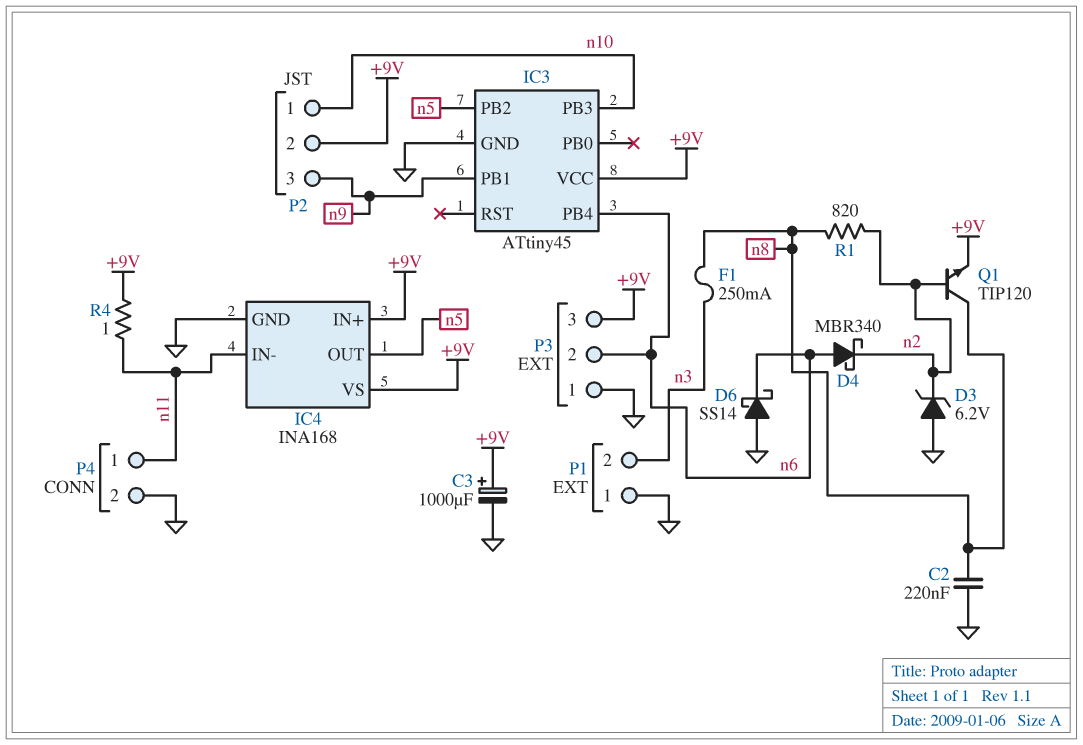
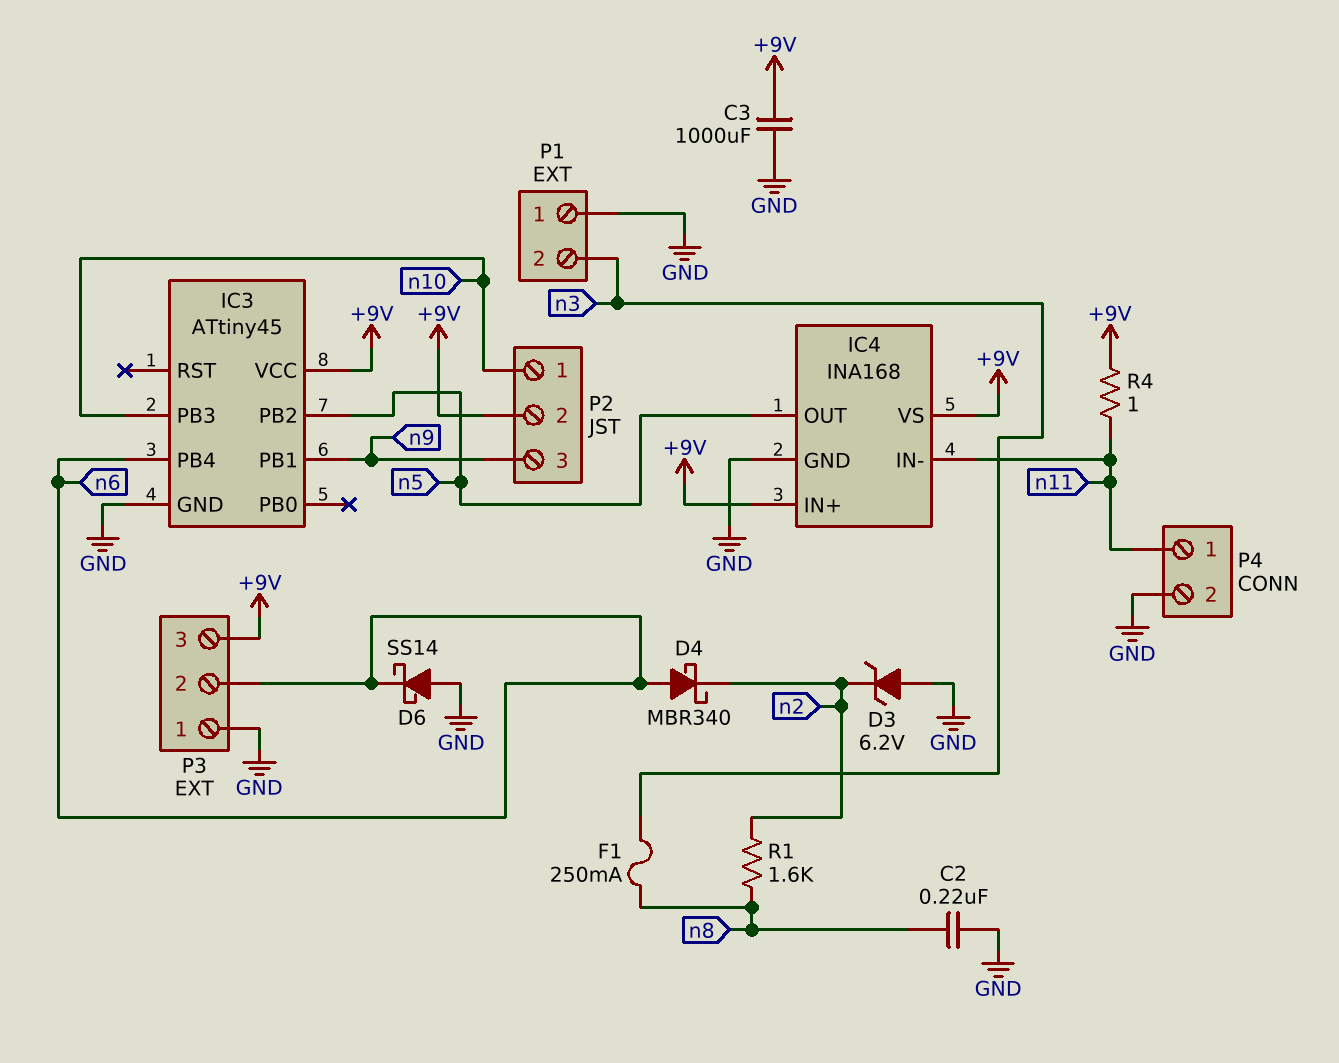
C3: 1000uF (plus +9V, minus GND) -> 1000uF (+9V, GND)
Q1: NPN TIP120 (B n2, C n8, E +9V) -> none
R1: 820 (n2, n8) -> 1.6k (n2, n8)

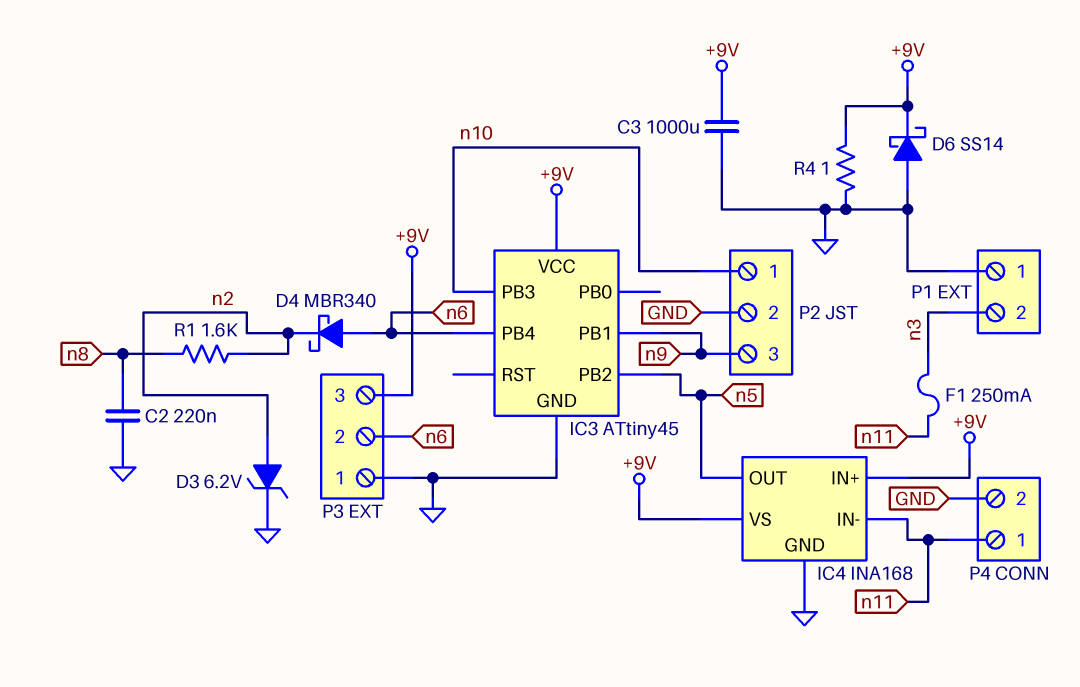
D3: zener 6.2V (A GND, K n2) -> zener 6.2V (A n2, K GND)
D6: schottky SS14 (A GND, K n6) -> schottky SS14 (A GND, K +9V)
F1: 250mA (n3, n8) -> 250mA (n3, n11)
P2 pin 2: +9V -> GND
R4: 1 (+9V, n11) -> 1 (+9V, GND)

